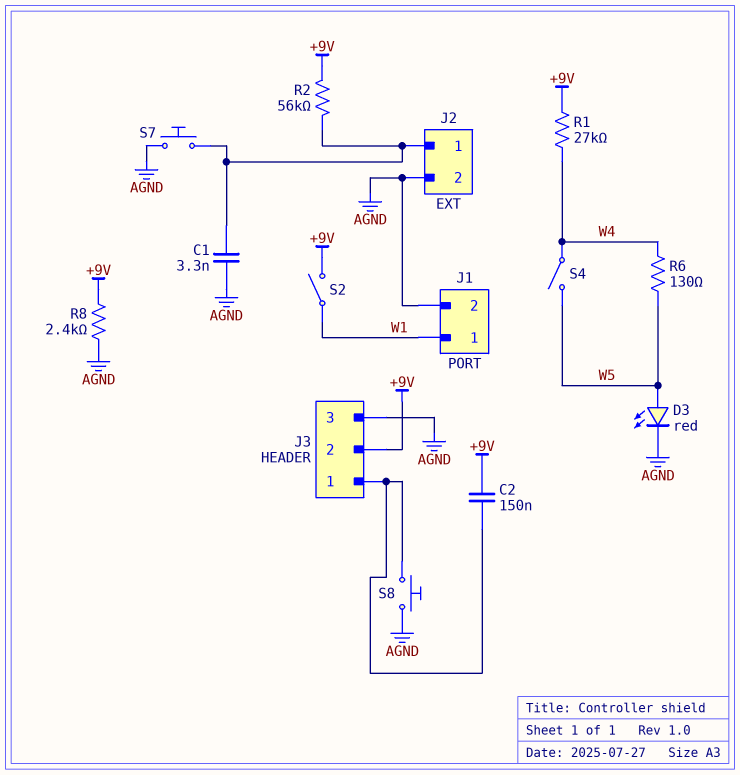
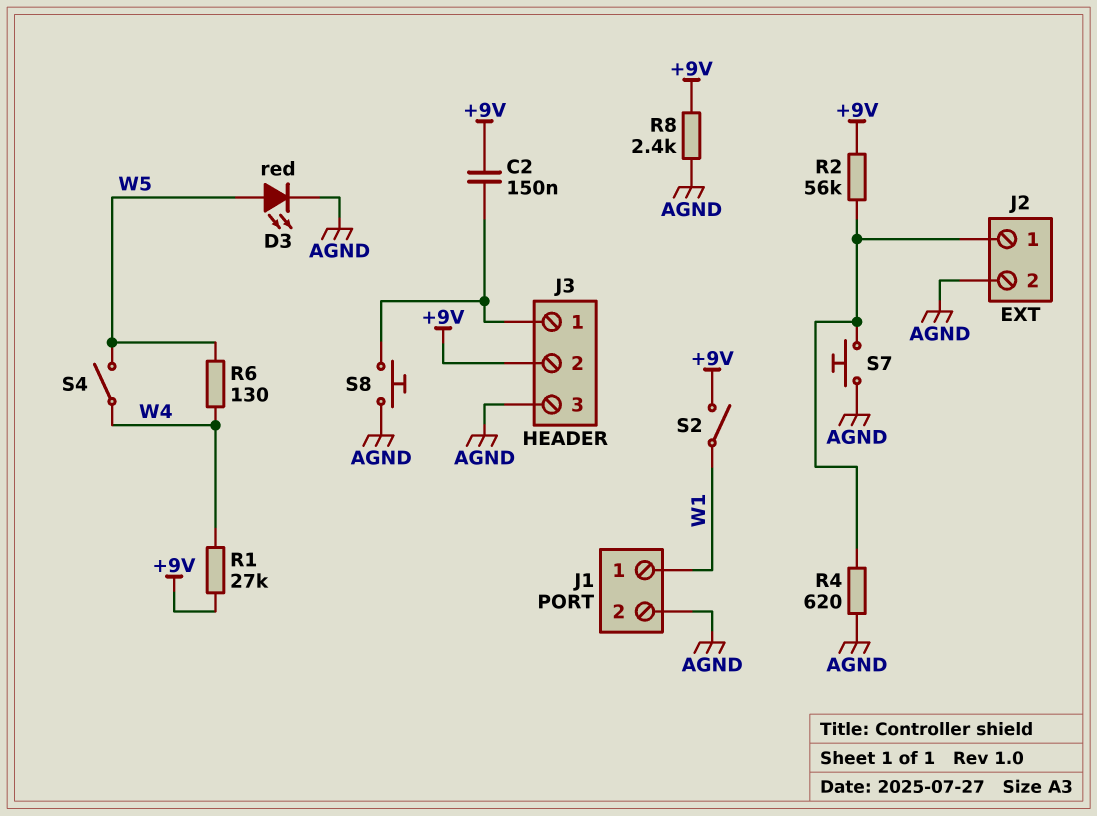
C1: 3.3nF (AGND, J2/1) -> none
R4: none -> 620 (AGND, J2/1)

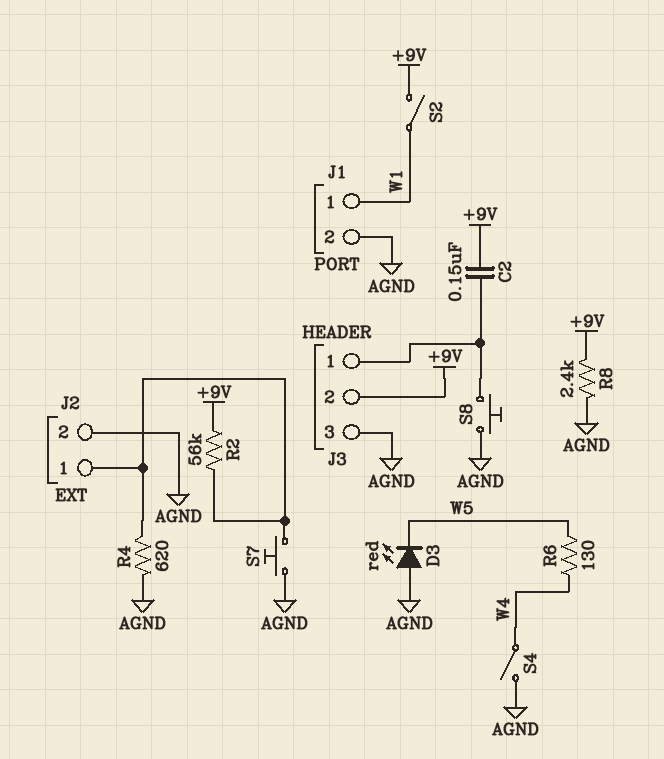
D3: LED red (A W5, K AGND) -> LED red (A AGND, K W5)
R1: 27k (+9V, W4) -> none
S4: switch (W4, W5) -> switch (AGND, W4)

